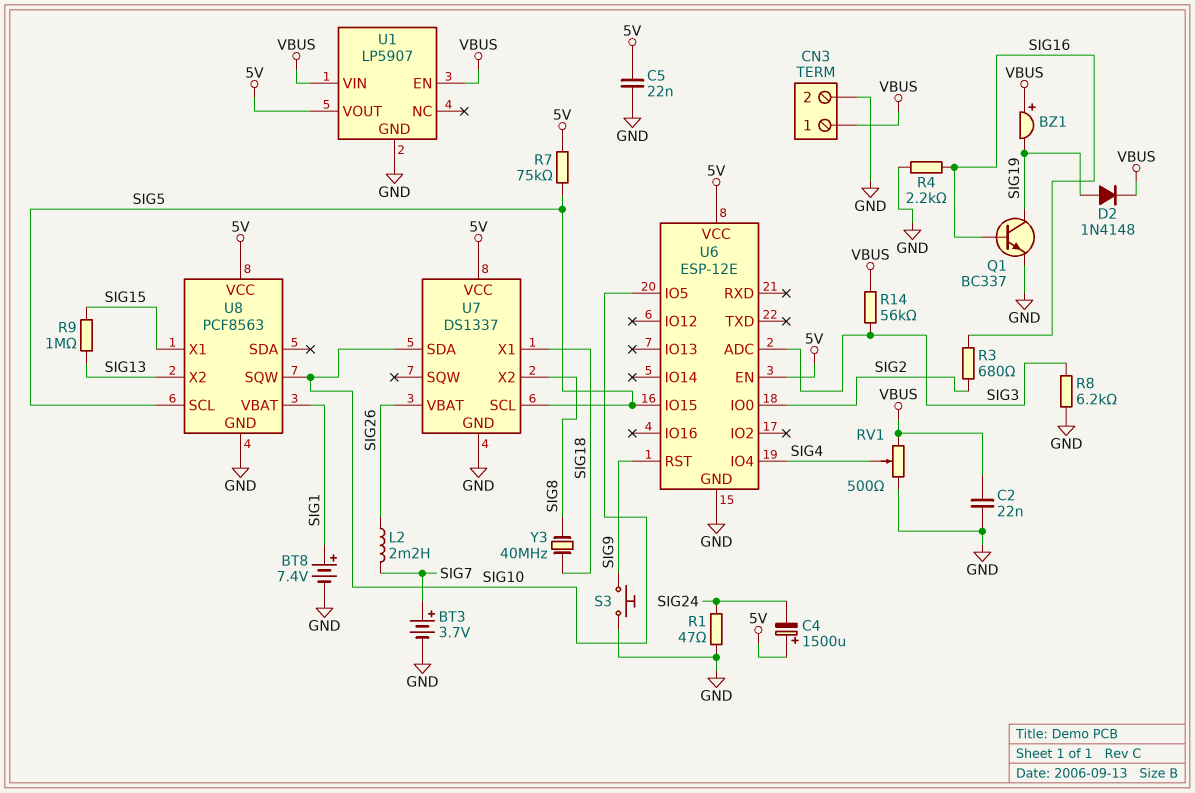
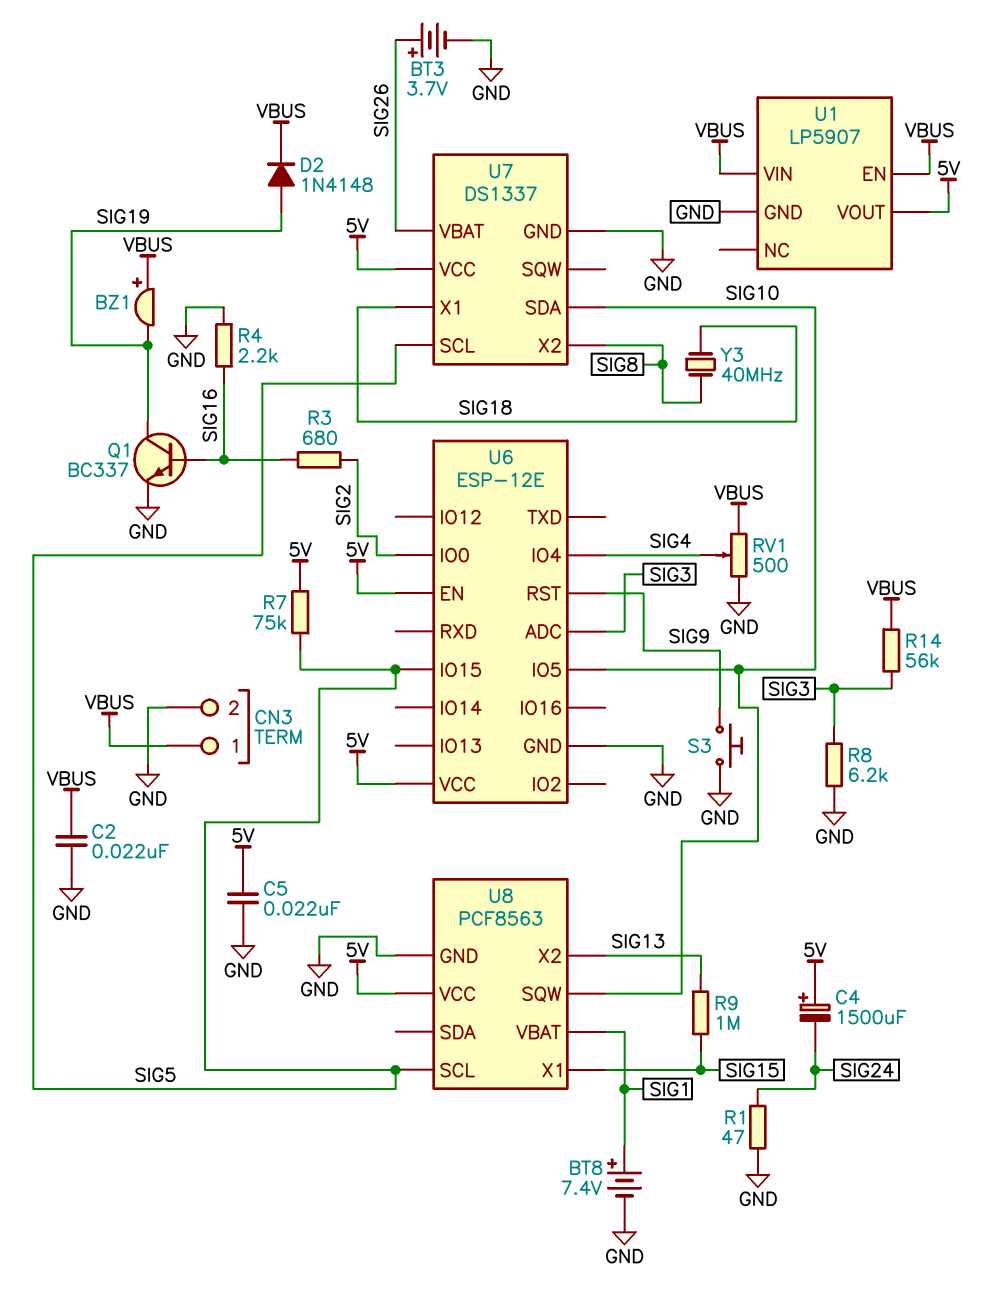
BT3: 3.7V (plus SIG7, minus GND) -> 3.7V (plus SIG26, minus GND)
L2: 2.2mH (SIG7, SIG26) -> none

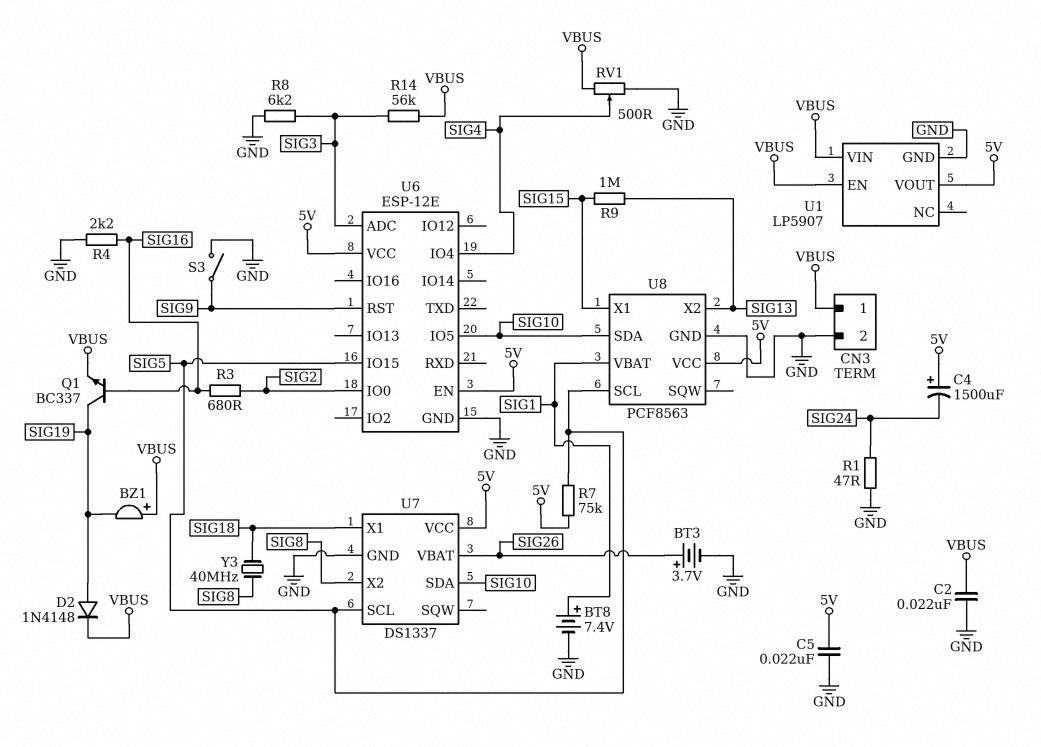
Q1: NPN BC337 (B SIG16, C SIG19, E GND) -> NPN BC337 (B SIG16, C SIG19, E VBUS)
S3: button (GND, SIG9) -> switch (GND, SIG9)
U8 pin SDA: none -> SIG10
U8 pin SQW: SIG10 -> none

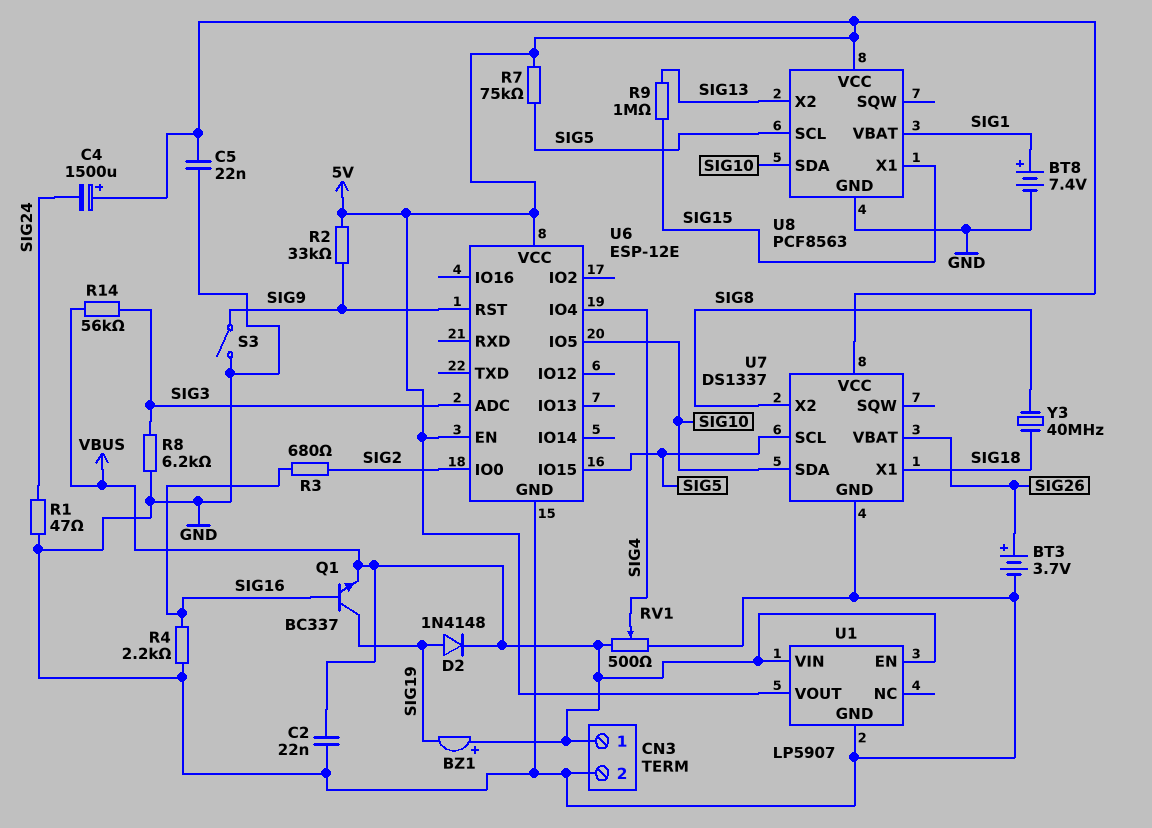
R2: none -> 33k (5V, SIG9)

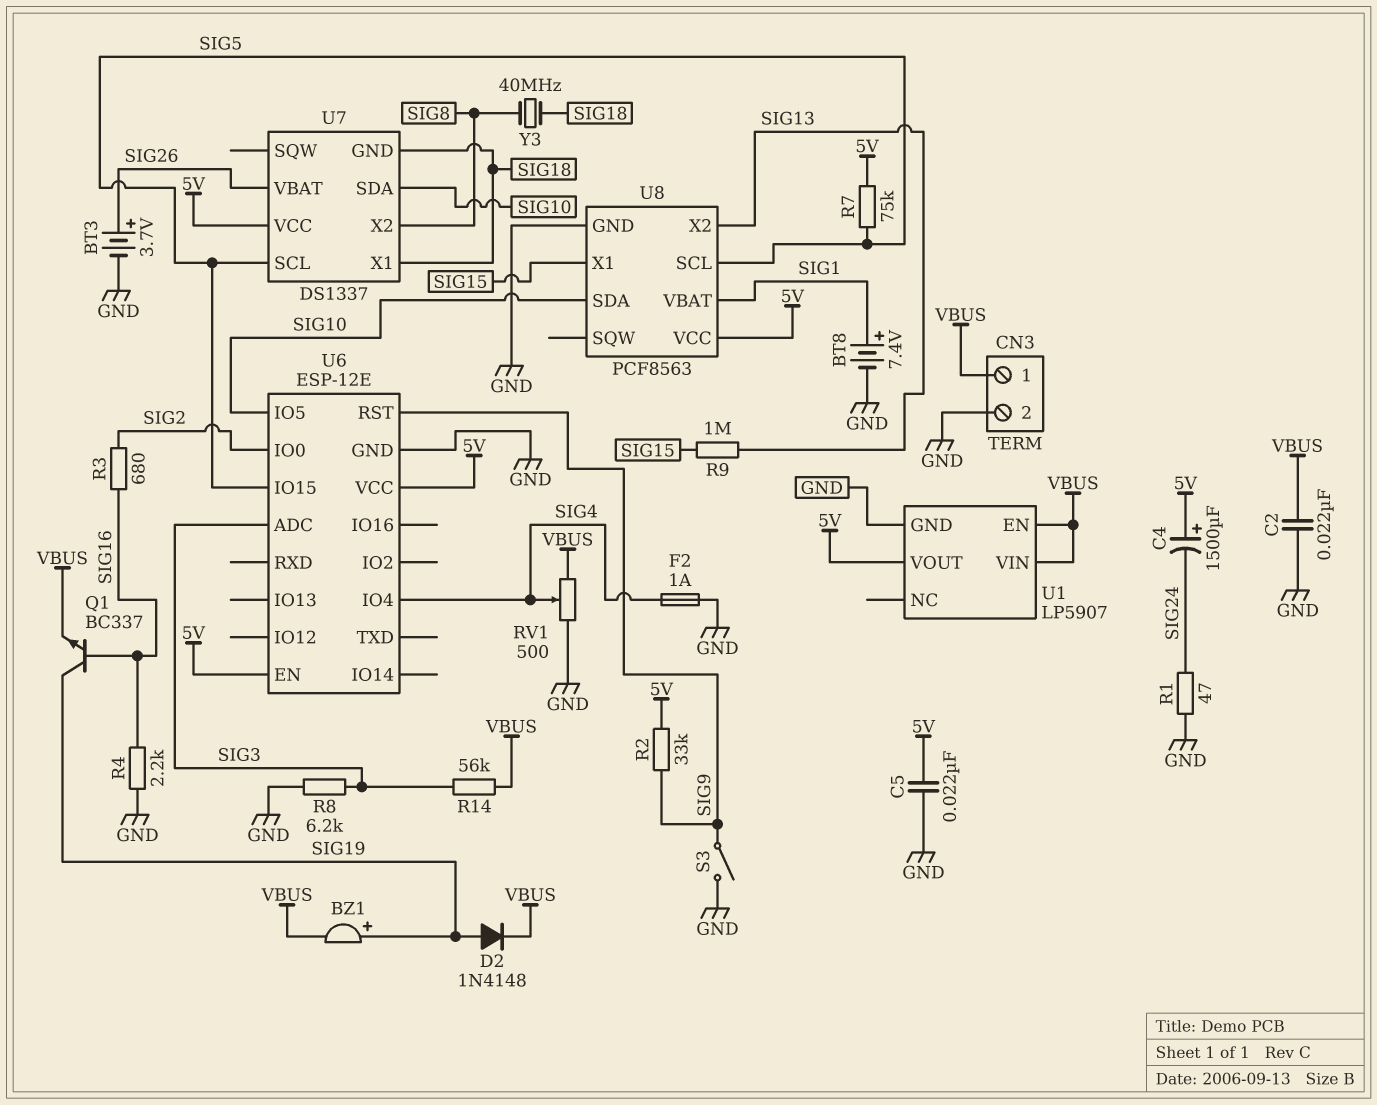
BZ1: buzzer (plus VBUS, minus SIG19) -> buzzer (plus SIG19, minus VBUS)
F2: none -> 1A (GND, SIG4)
U7 pin GND: GND -> SIG18

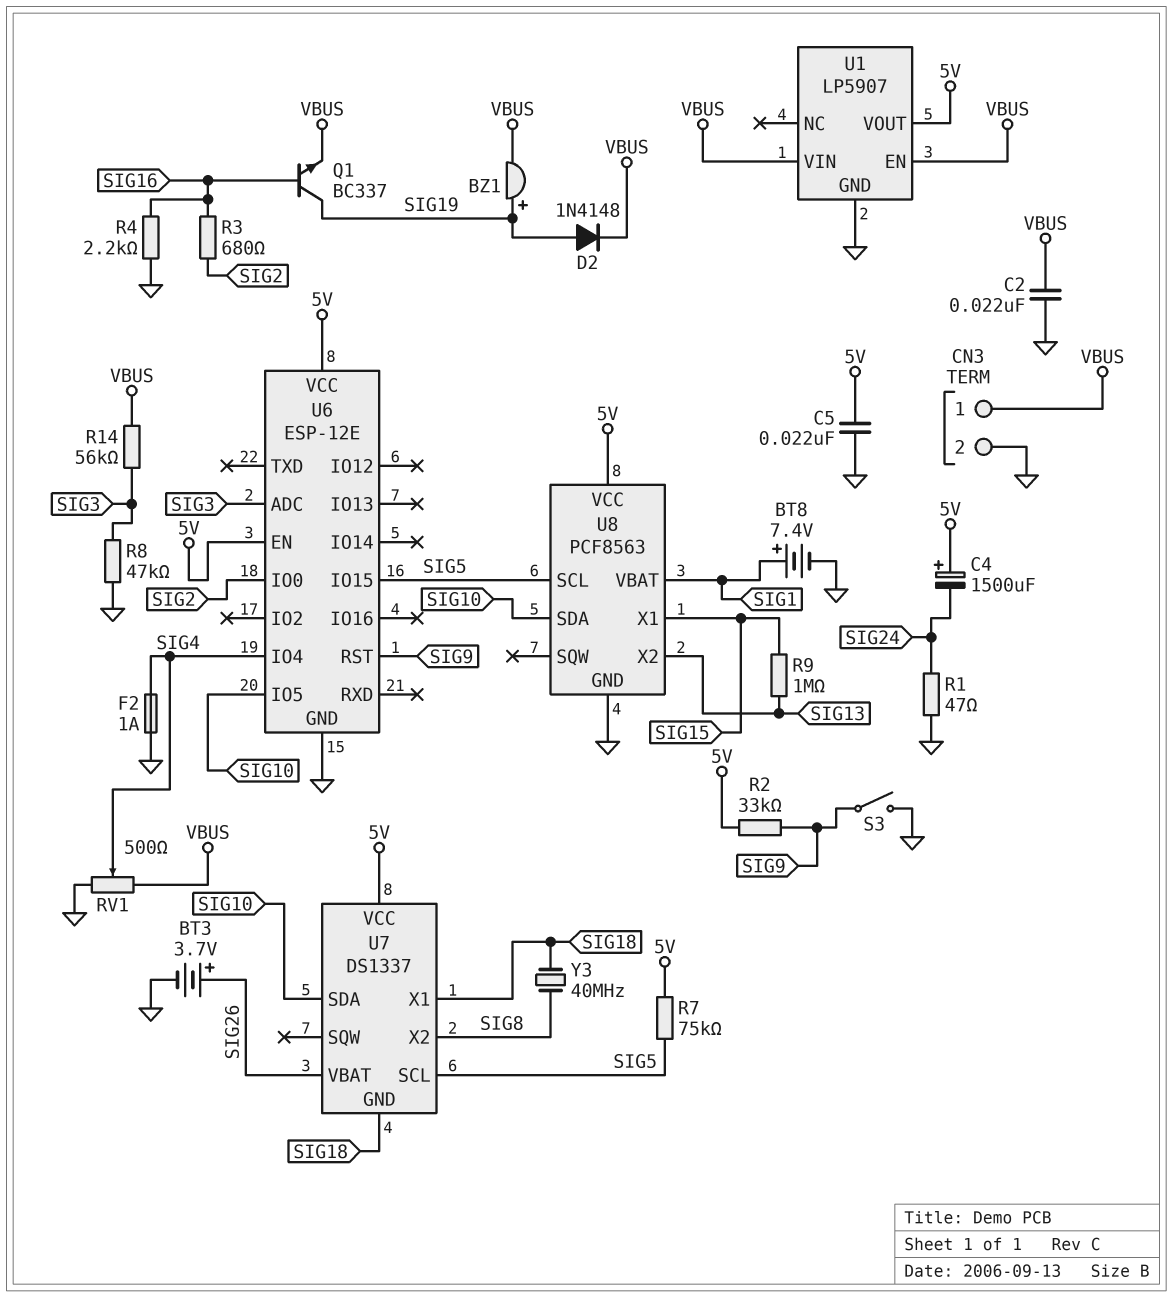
R8: 6.2k (GND, SIG3) -> 47k (GND, SIG3)

